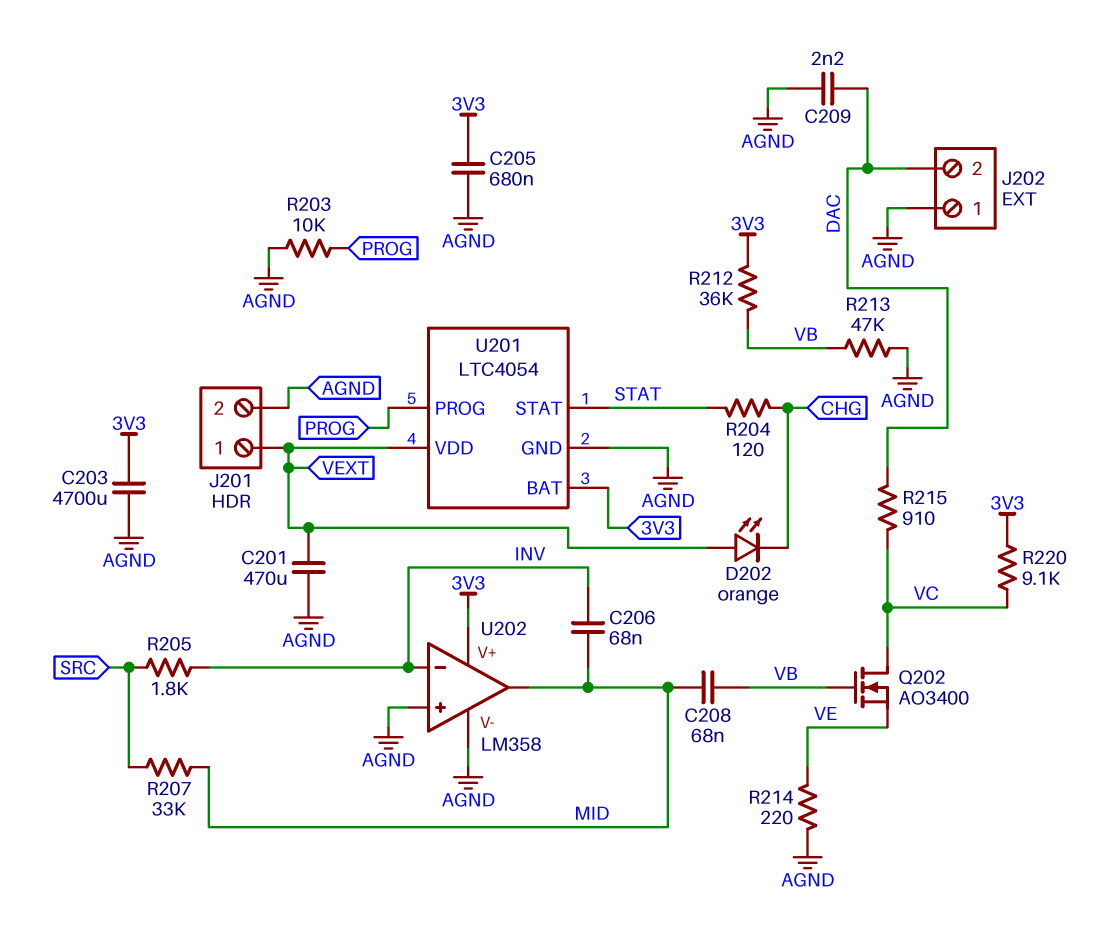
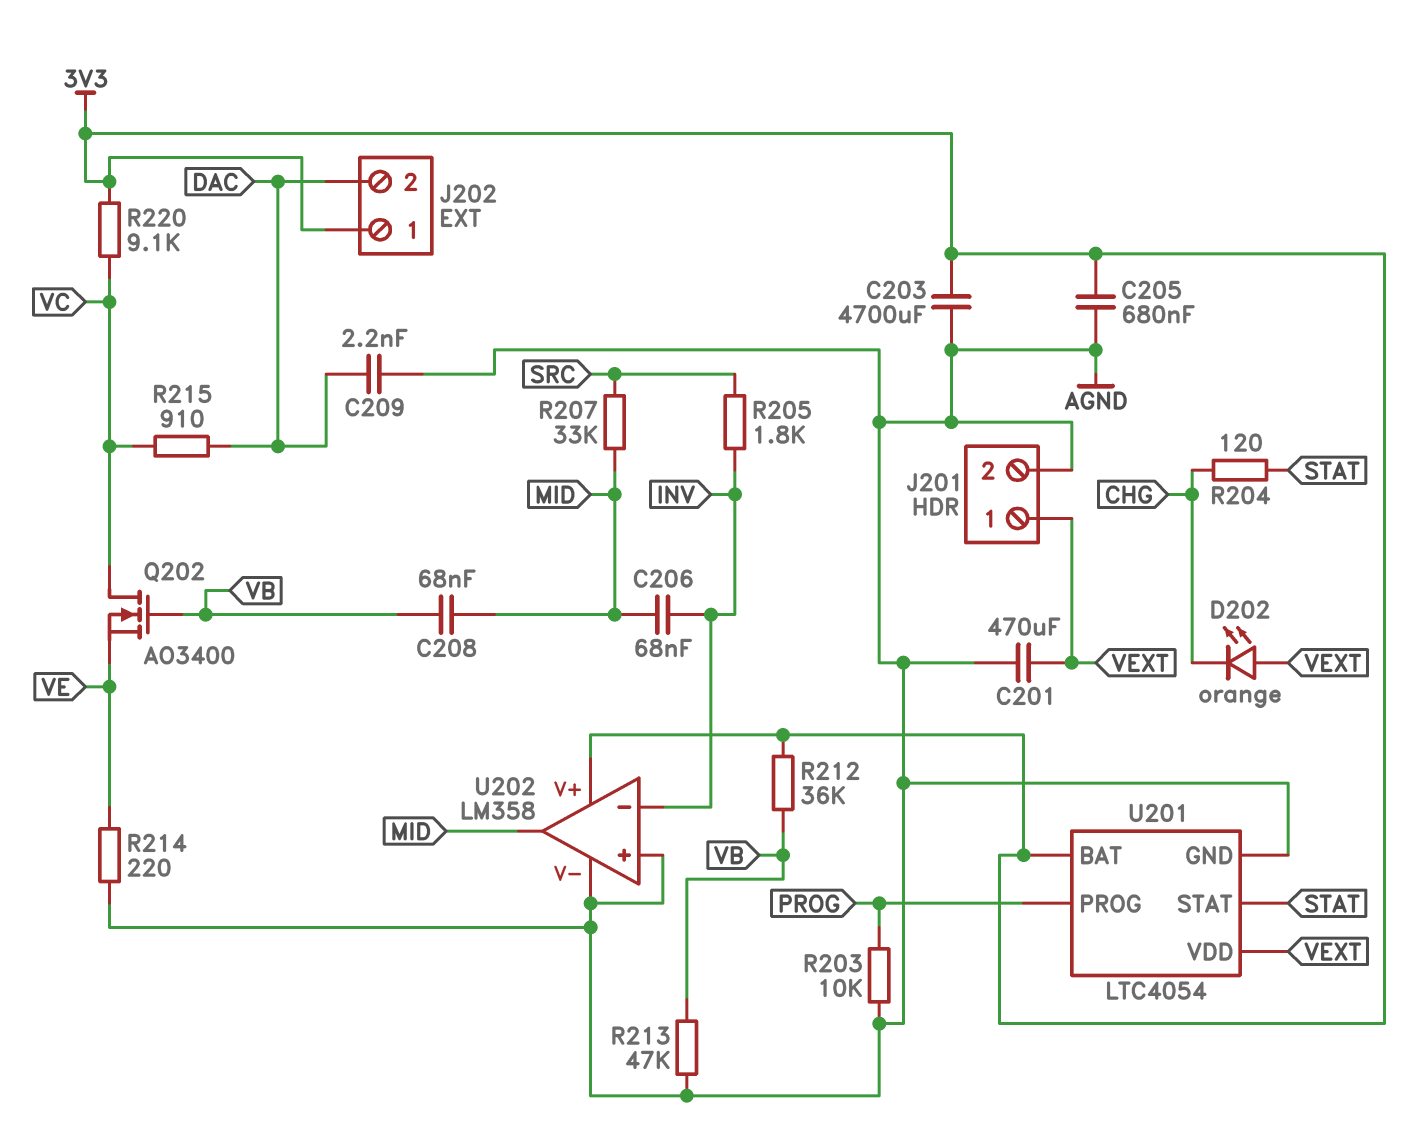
J202 pin 1: AGND -> 3V3

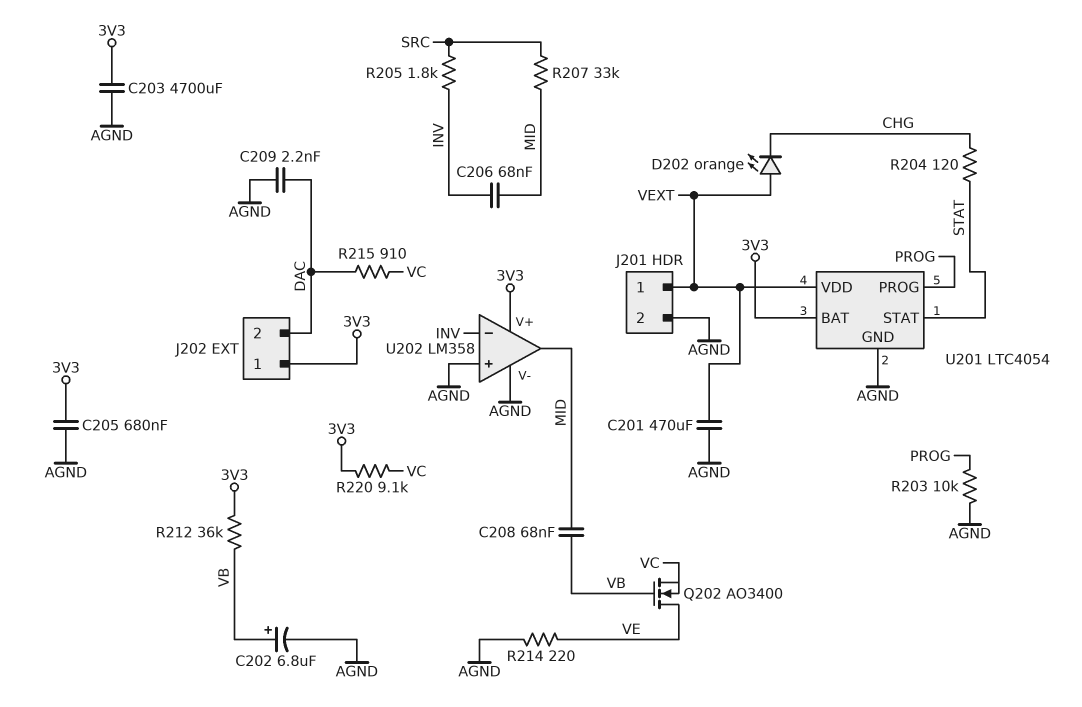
C202: none -> 6.8uF (plus VB, minus AGND)
Q202: NMOS AO3400 (G VB, D VC, S VE) -> NMOS AO3400 (G VB, D VE, S VC)
R213: 47k (AGND, VB) -> none

